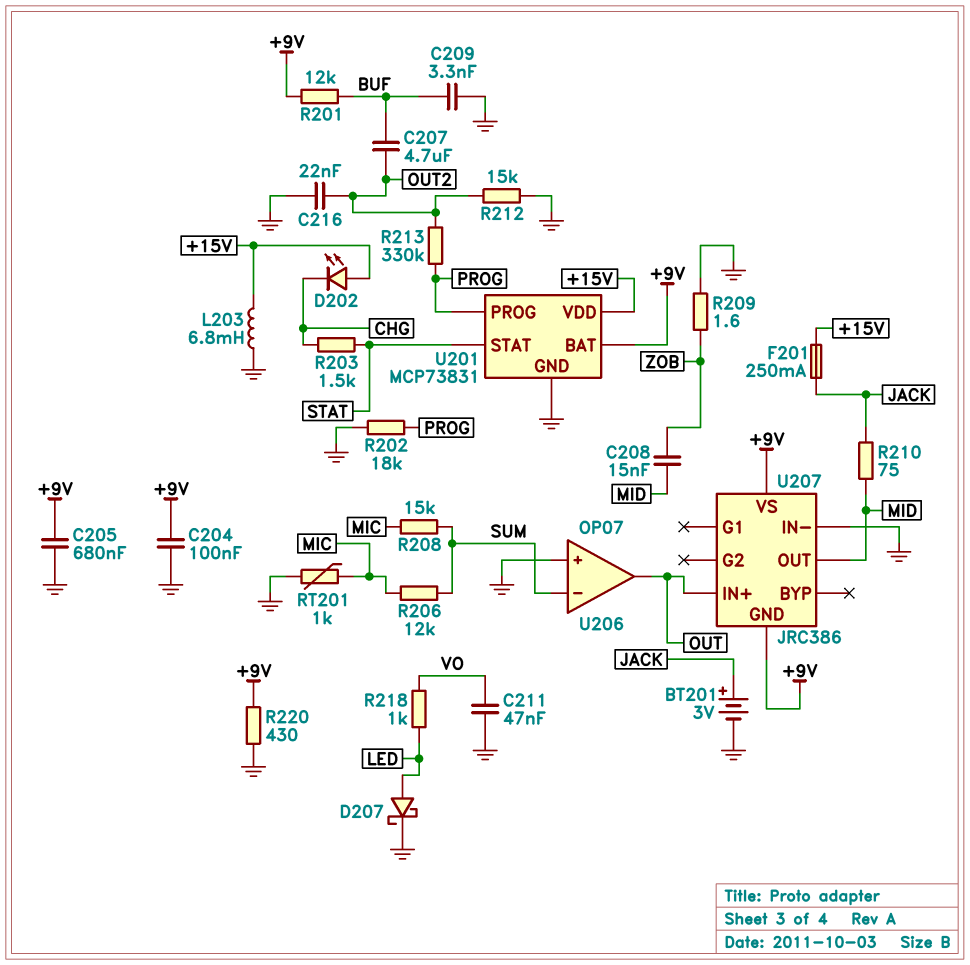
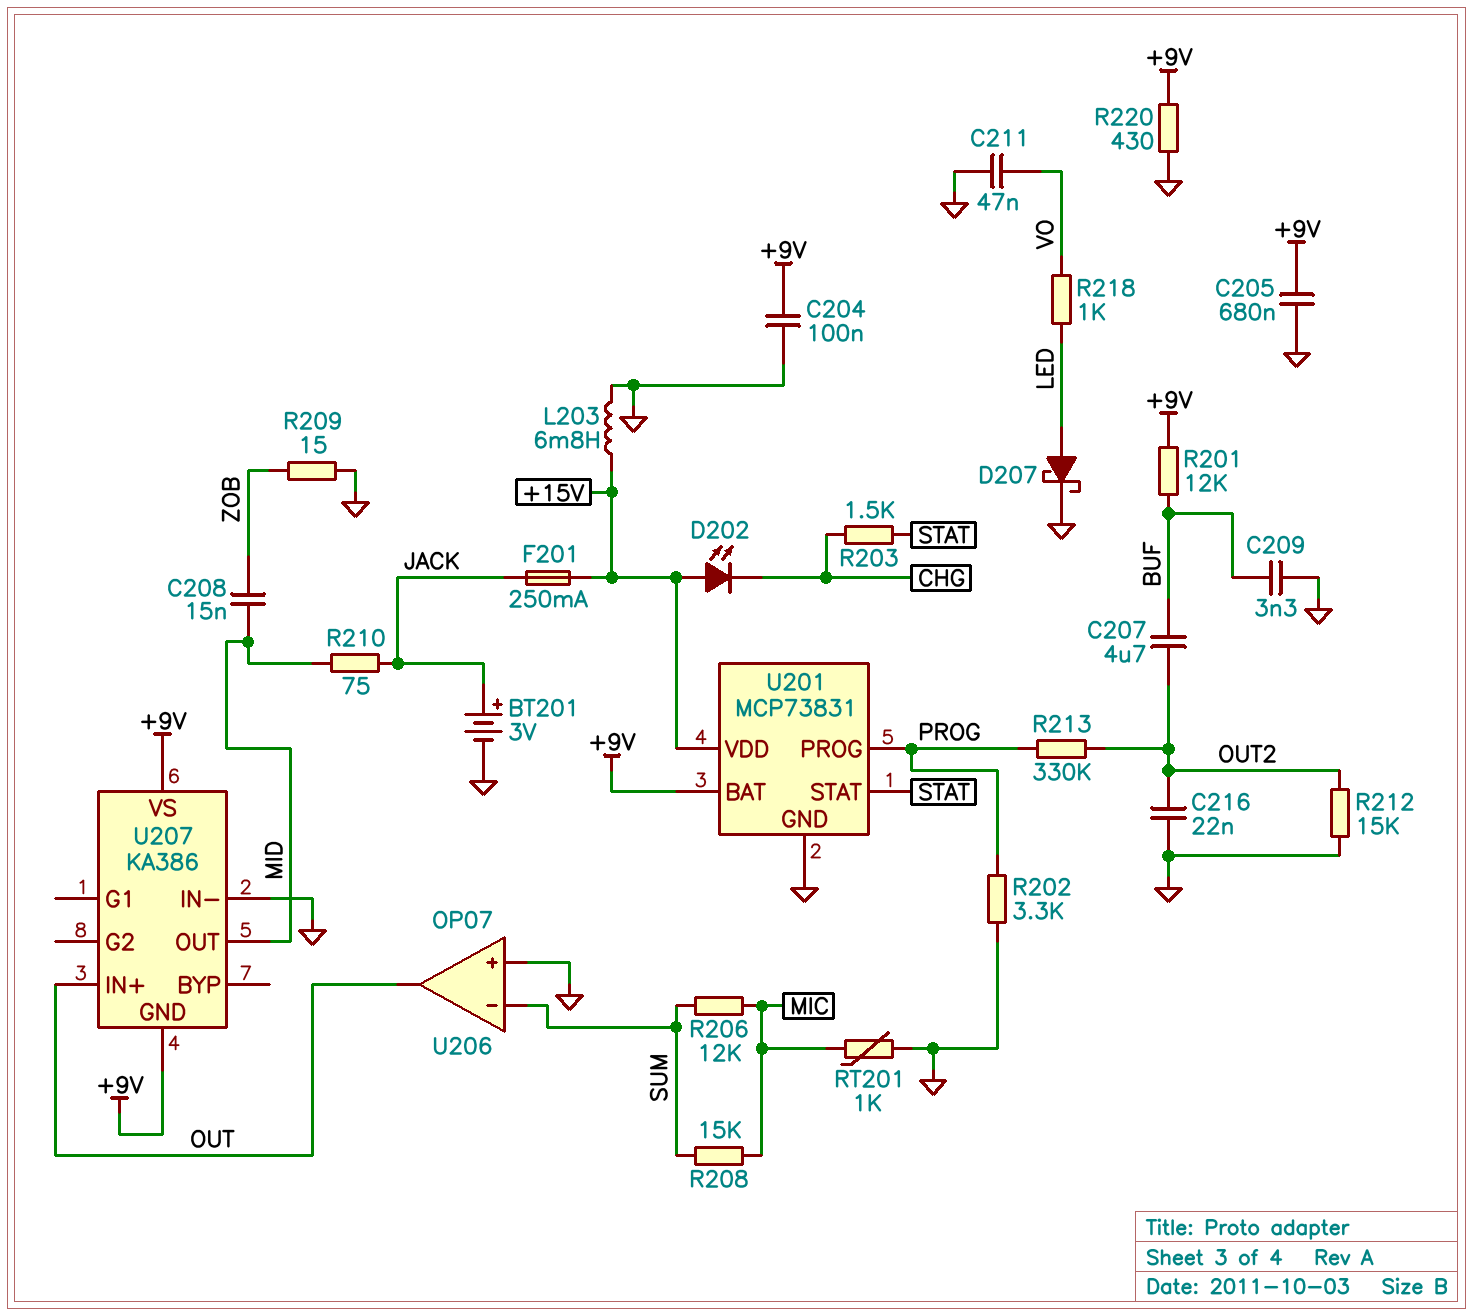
R202: 18k (GND, PROG) -> 3.3k (GND, PROG)
R209: 1.6 (GND, ZOB) -> 15 (GND, ZOB)
U207: JRC386 -> KA386

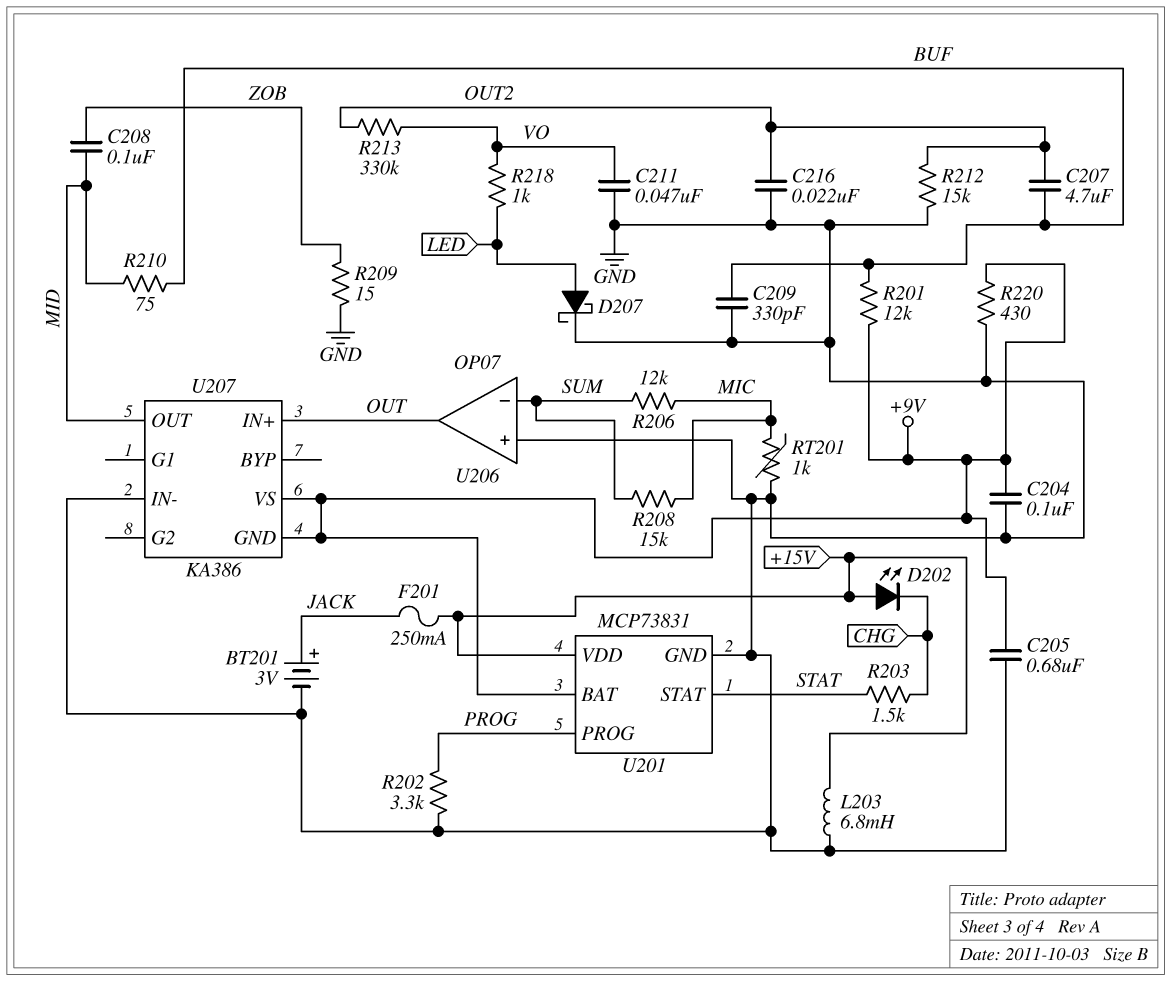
C208: 15nF (MID, ZOB) -> 100nF (MID, ZOB)
C209: 3.3nF (BUF, GND) -> 330pF (BUF, GND)
R210: 75 (JACK, MID) -> 75 (BUF, MID)
R213: 330k (OUT2, PROG) -> 330k (OUT2, VO)

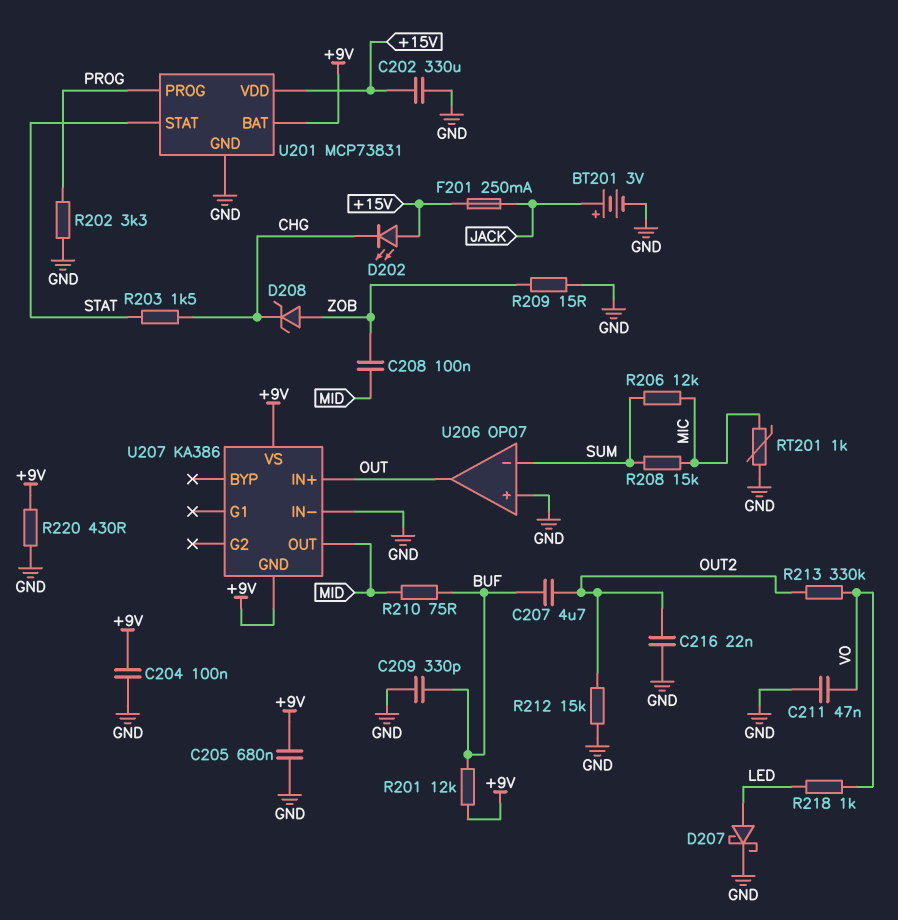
C202: none -> 330uF (+15V, GND)
D208: none -> zener (A ZOB, K CHG)
L203: 6.8mH (+15V, GND) -> none

